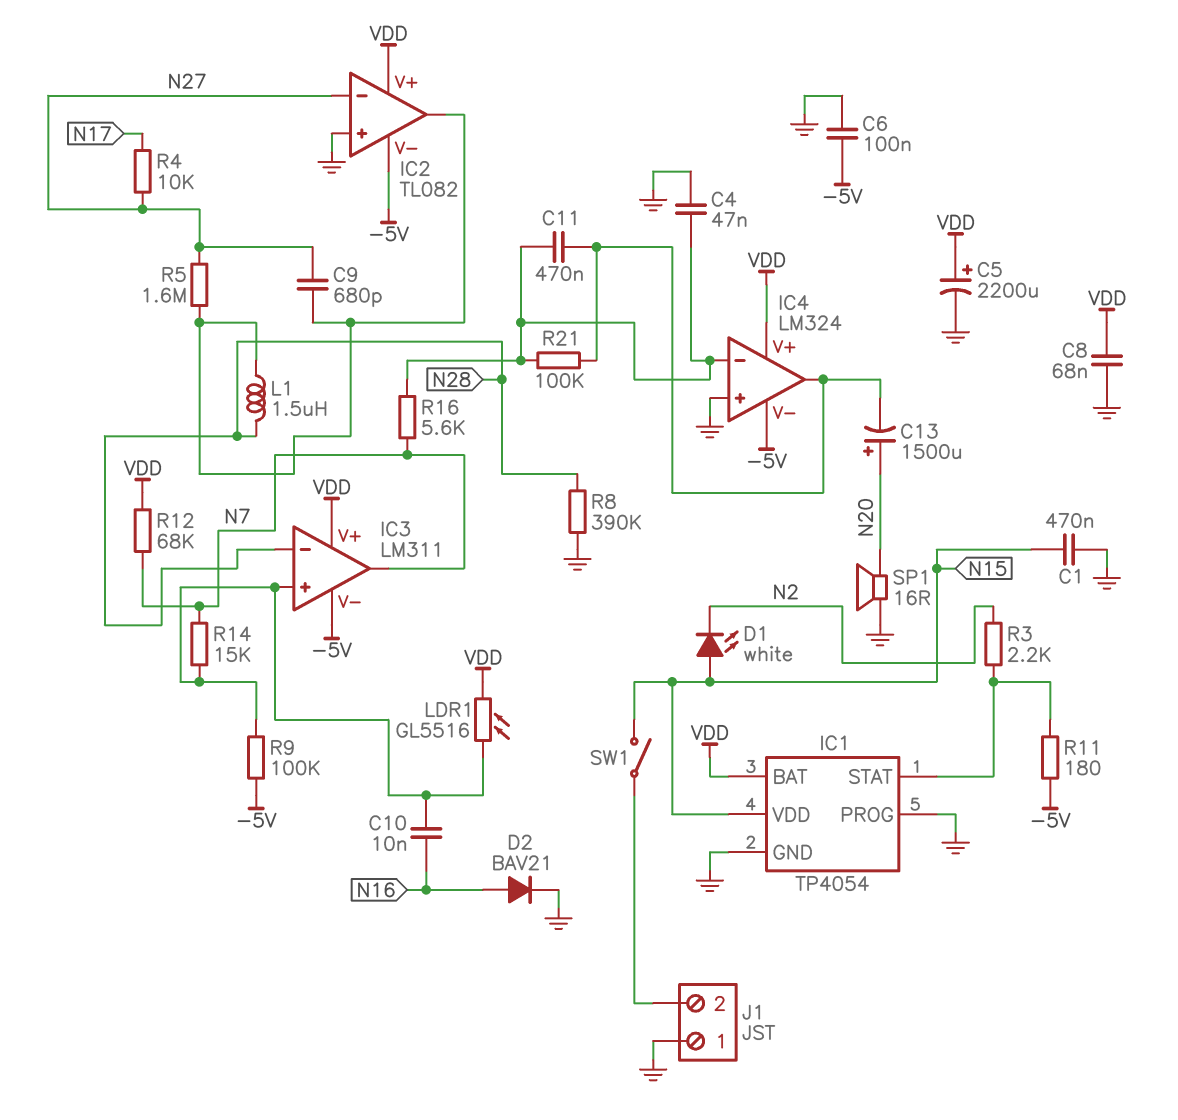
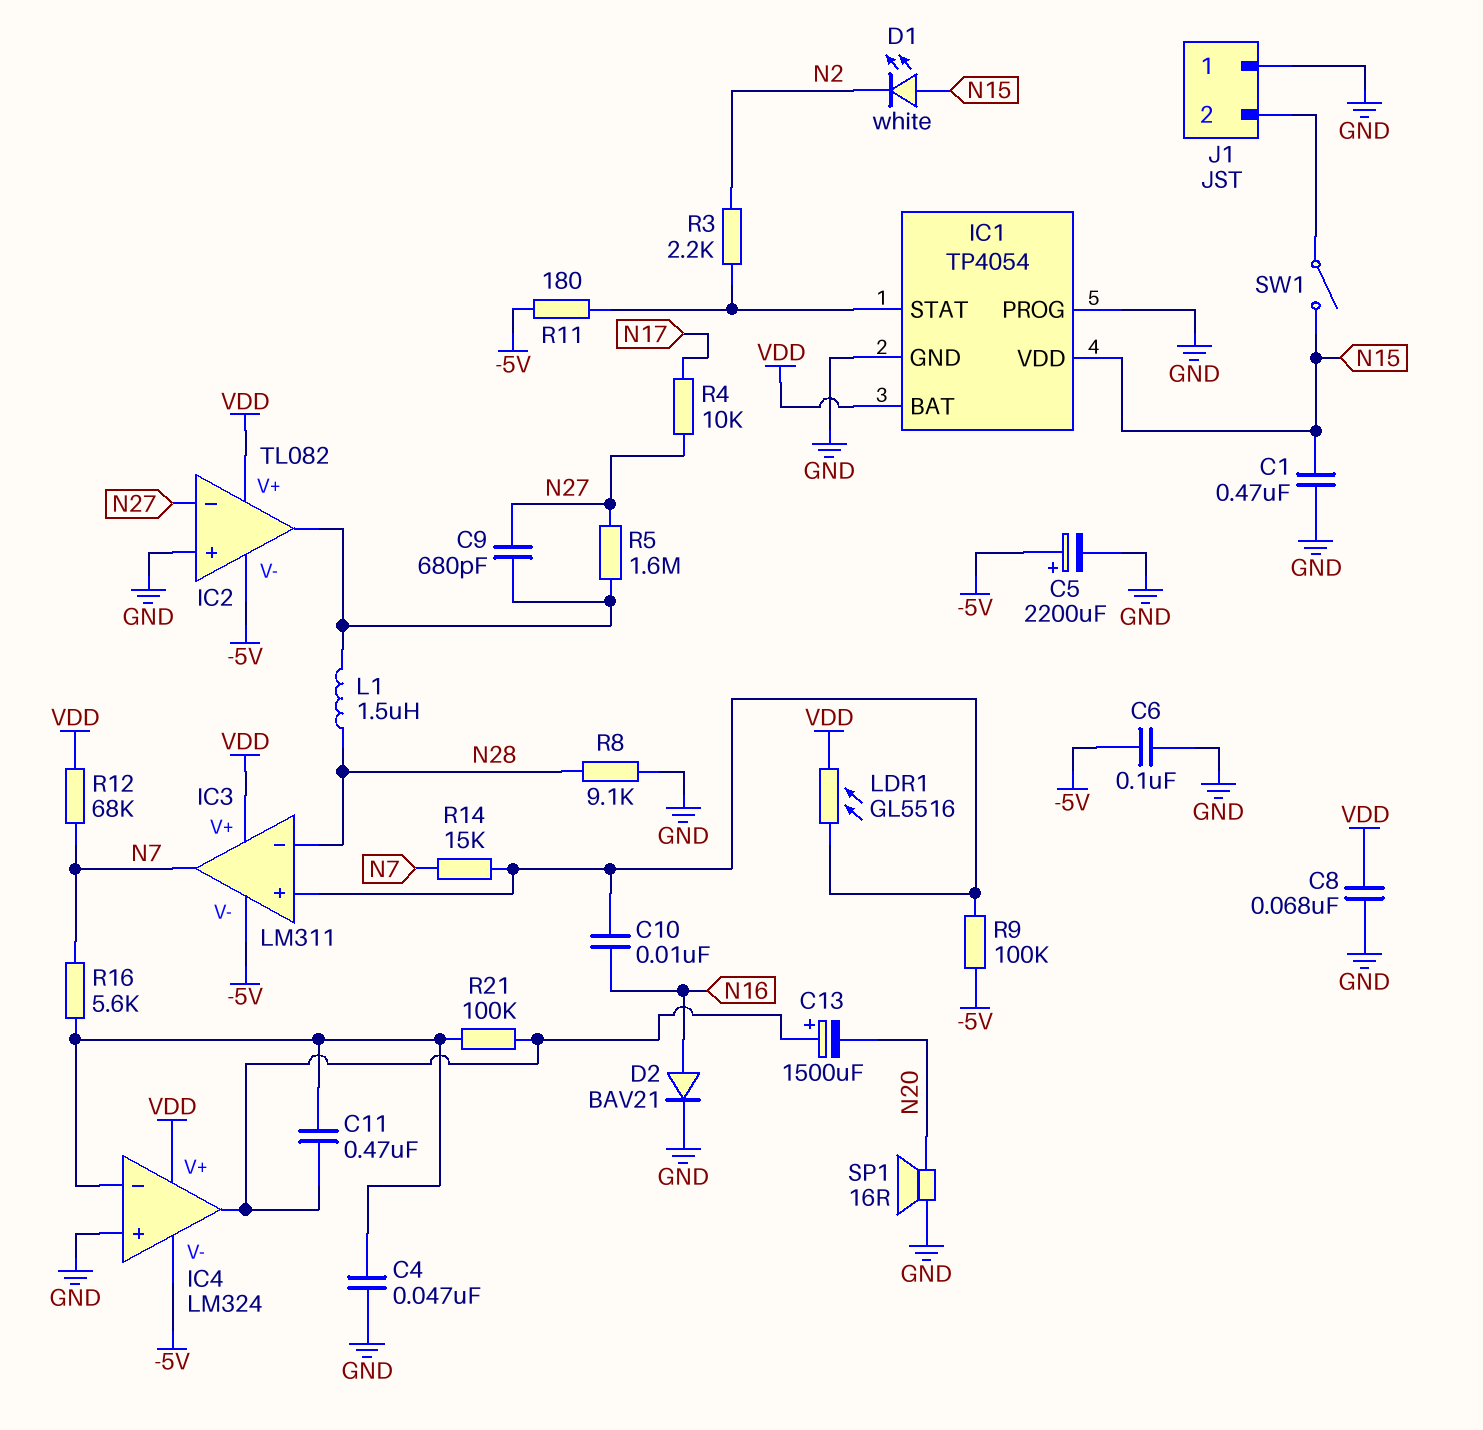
C5: 2200uF (plus VDD, minus GND) -> 2200uF (plus -5V, minus GND)
C13: 1500uF (plus N20, minus IC4/out) -> 1500uF (plus IC4/out, minus N20)
R8: 390k (GND, N28) -> 9.1k (GND, N28)

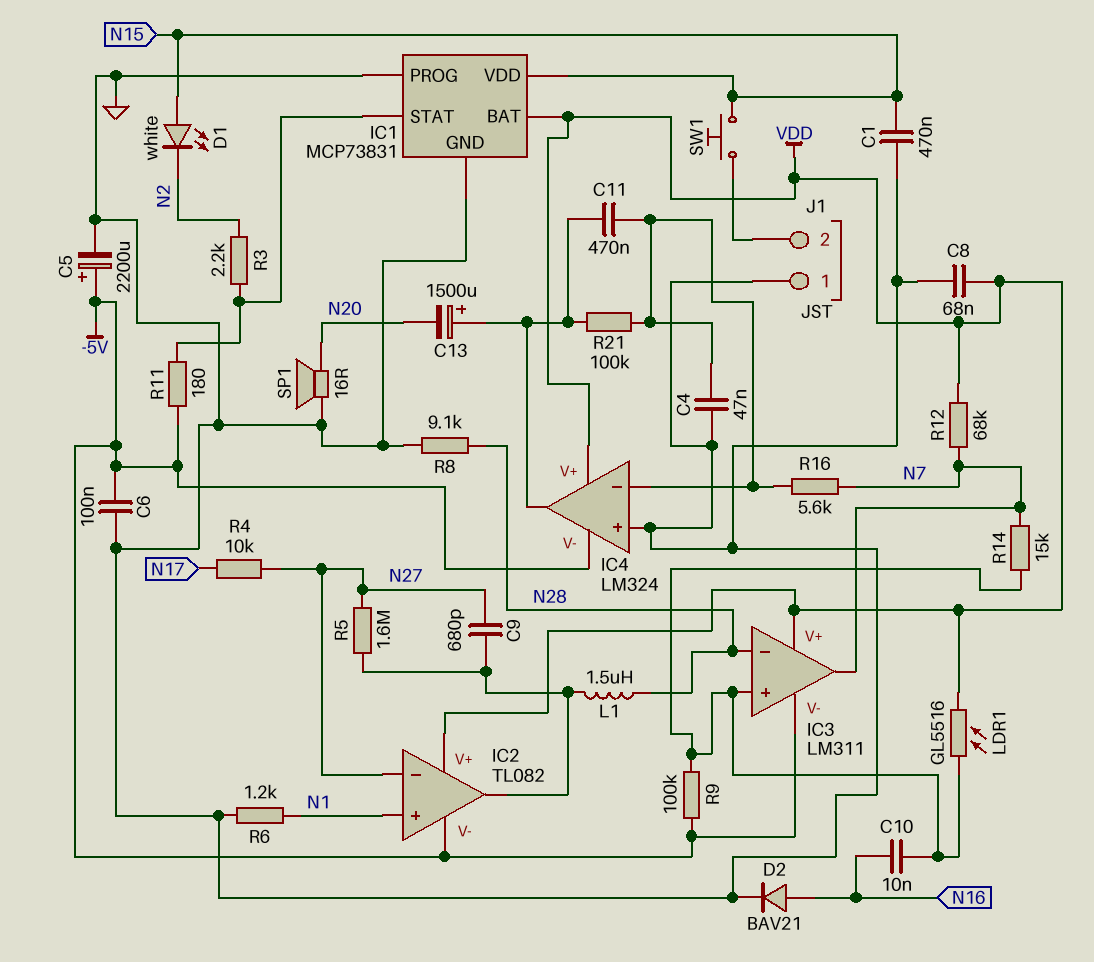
IC1: TP4054 -> MCP73831
IC2 pin in+: GND -> N1
R6: none -> 1.2k (GND, N1)
SW1: switch (J1/2, N15) -> button (J1/2, N15)

